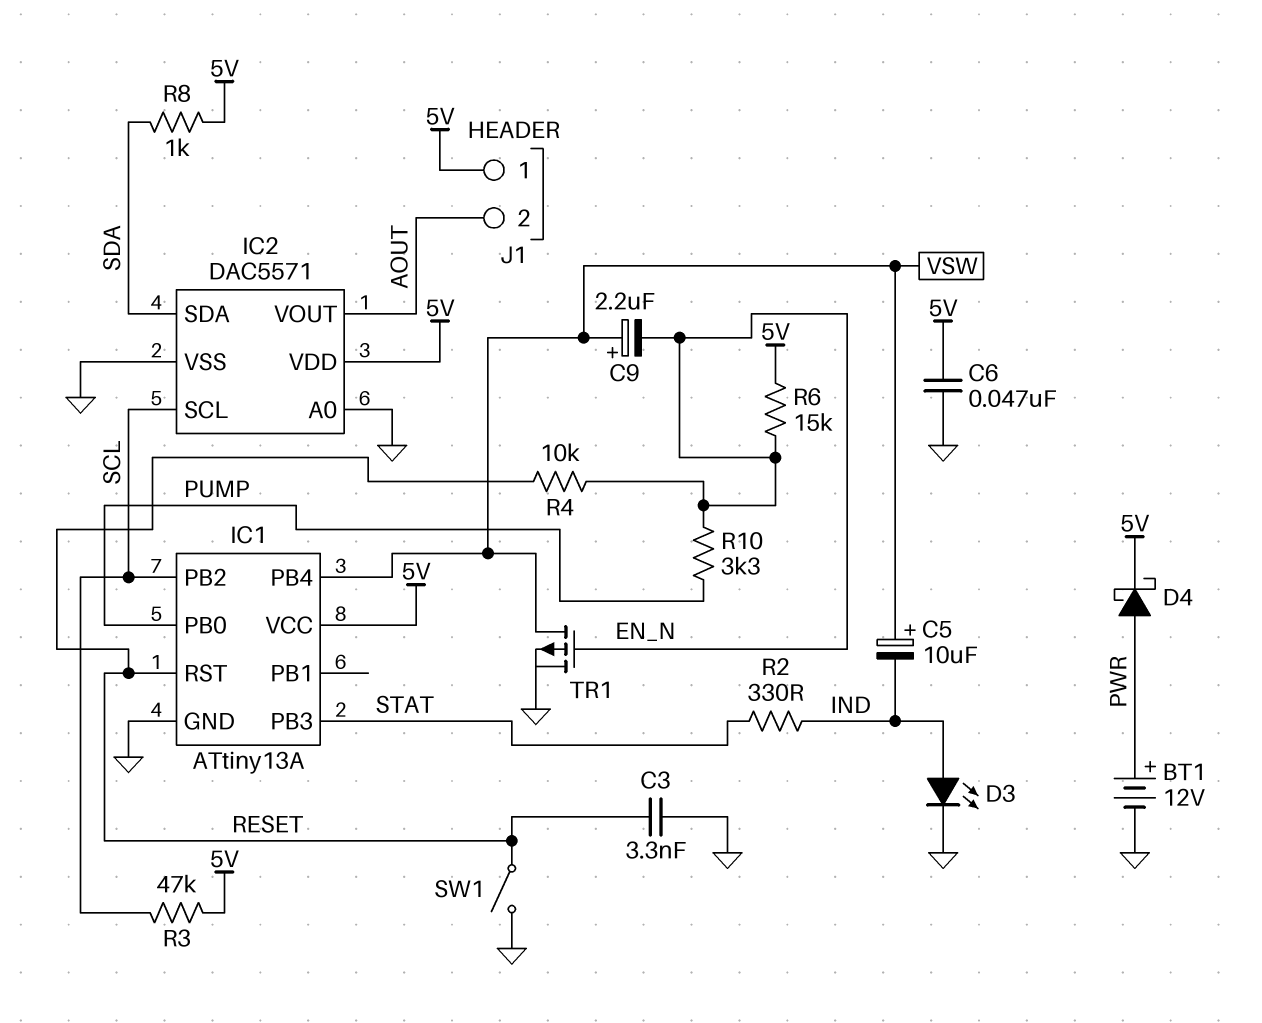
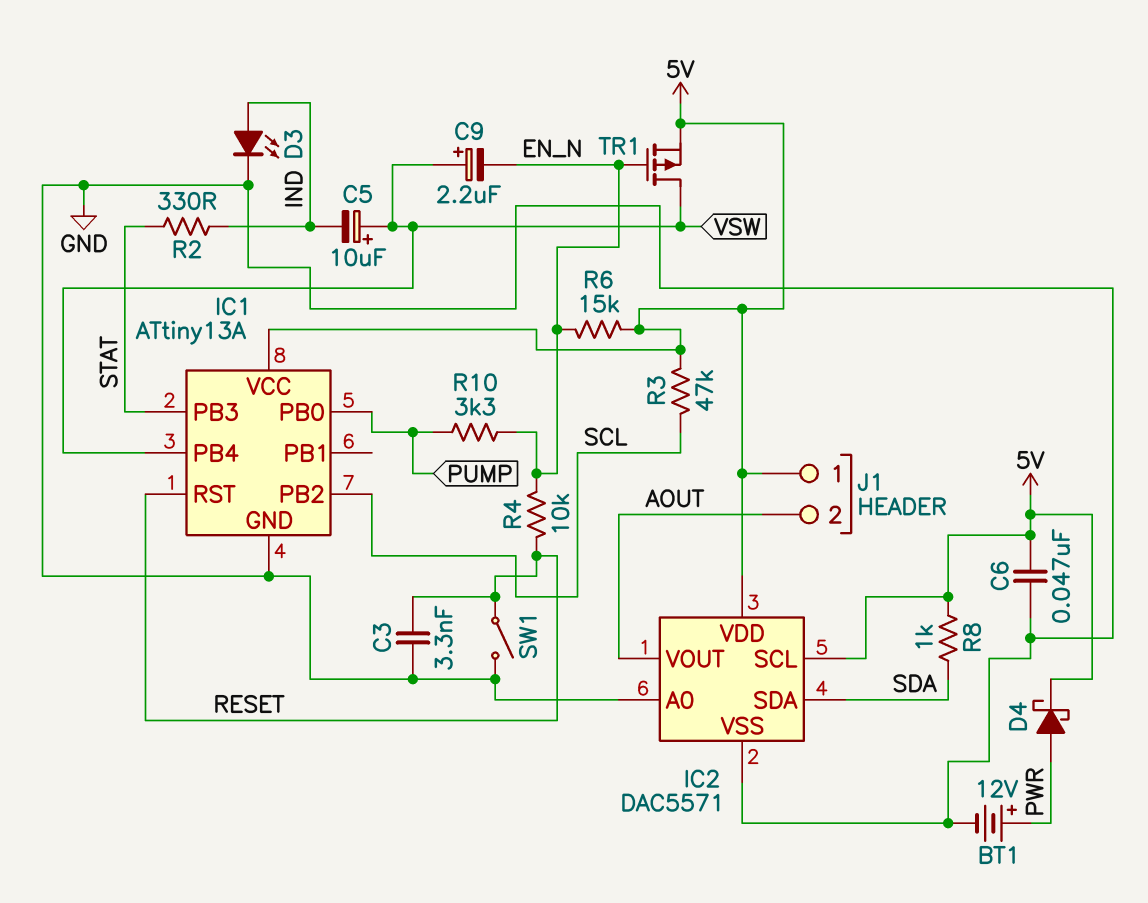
IC2 pin SCL: SCL -> 5V
TR1: PMOS (G EN_N, D VSW, S GND) -> PMOS (G EN_N, D VSW, S 5V)

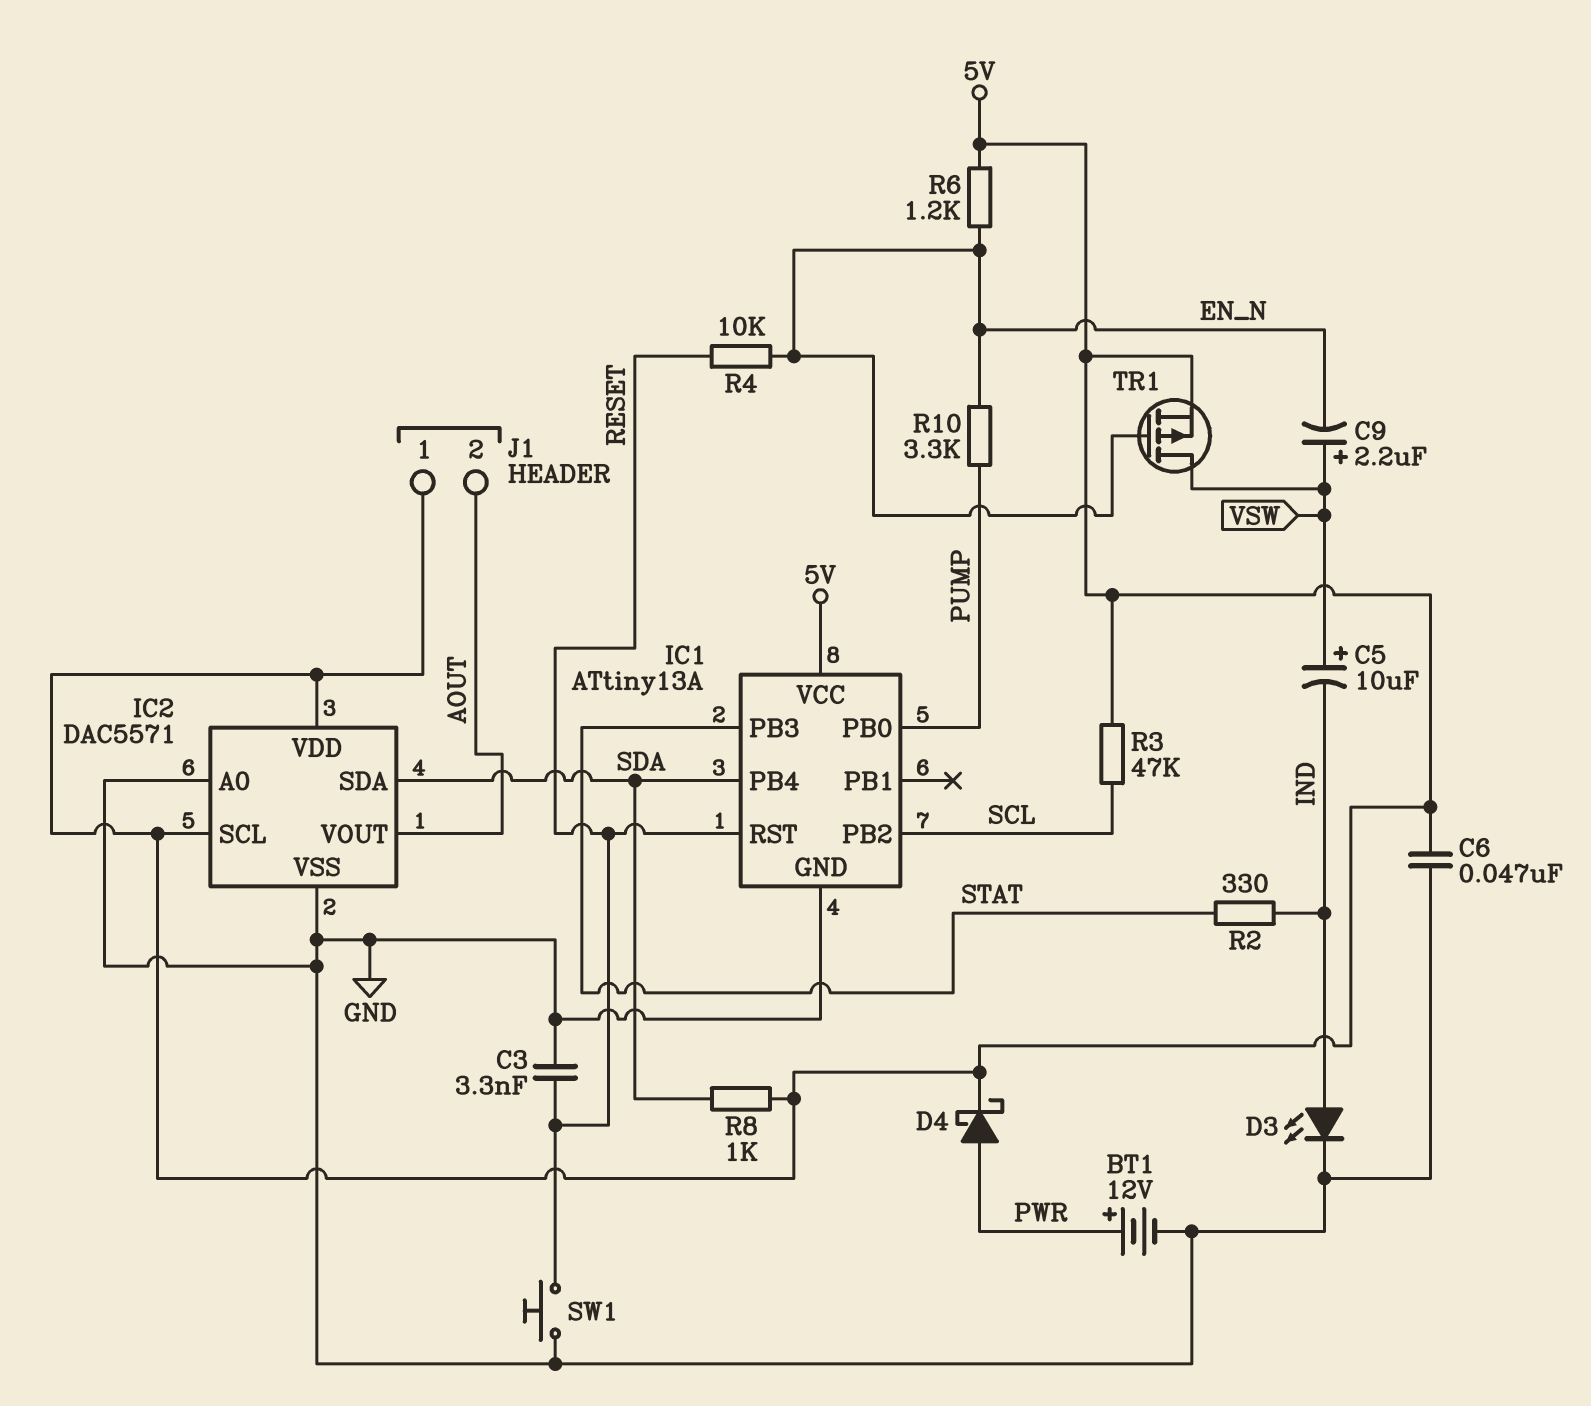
IC1 pin PB4: VSW -> SDA
R6: 15k (5V, EN_N) -> 1.2k (5V, EN_N)
SW1: switch (GND, RESET) -> button (GND, RESET)

